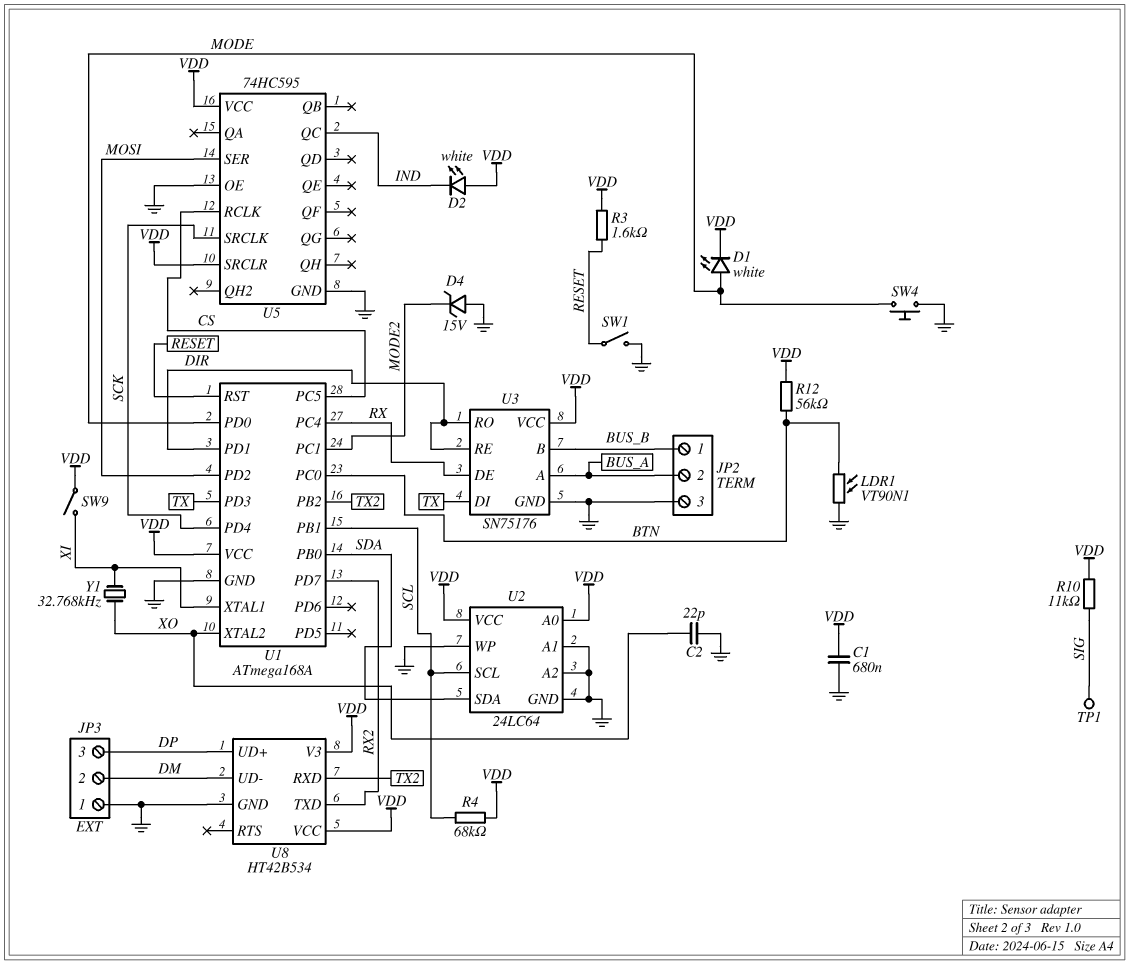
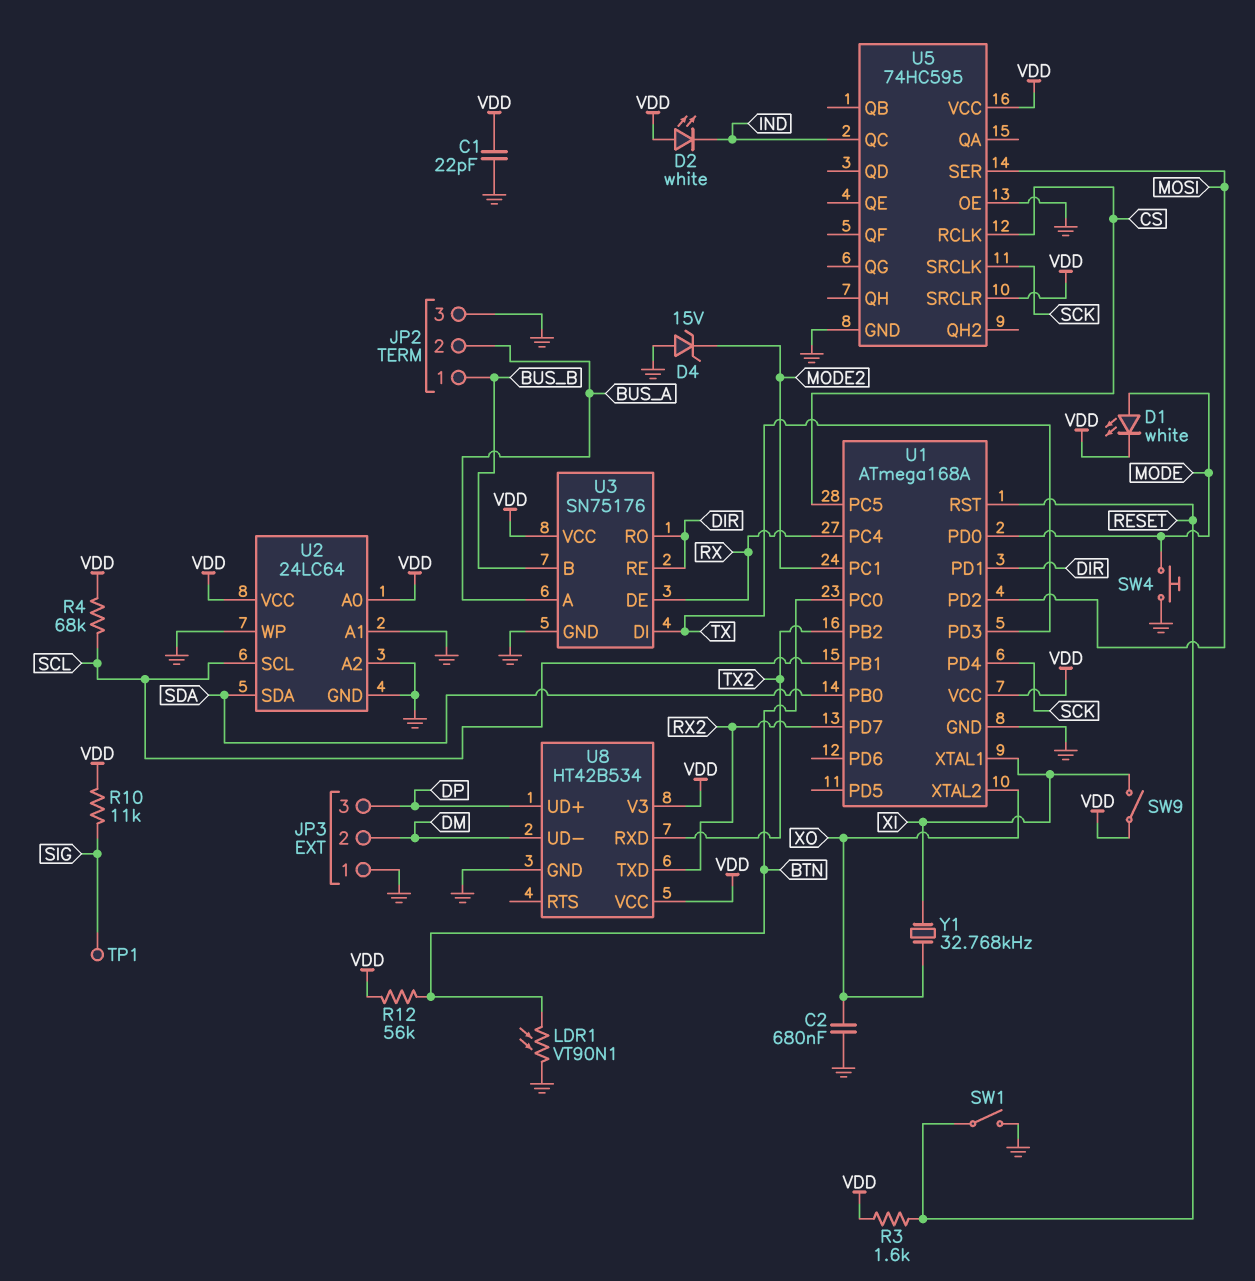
C1: 680nF (GND, VDD) -> 22pF (GND, VDD)
C2: 22pF (GND, XO) -> 680nF (GND, XO)

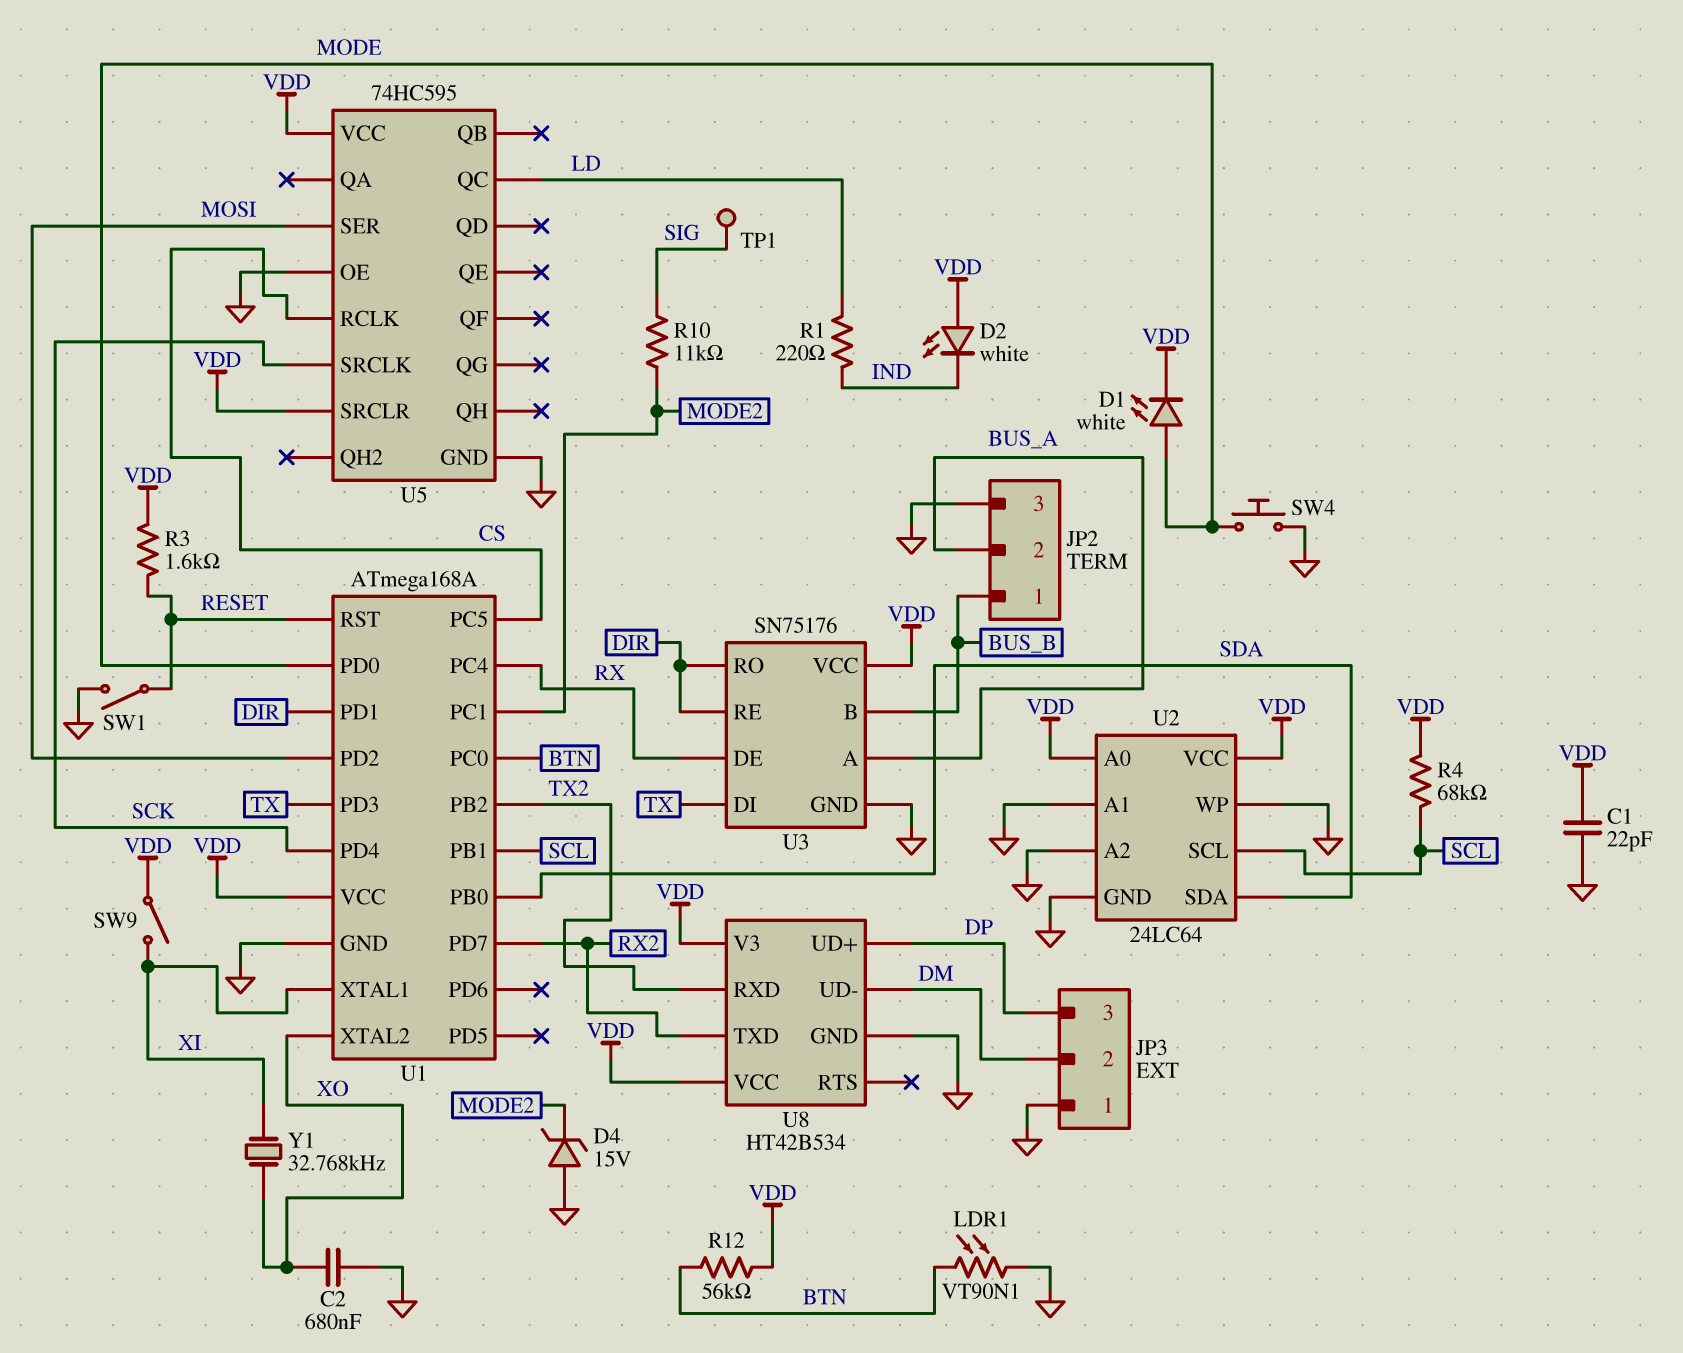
R1: none -> 220 (IND, LD)
R10: 11k (SIG, VDD) -> 11k (MODE2, SIG)
U5 pin QC: IND -> LD

